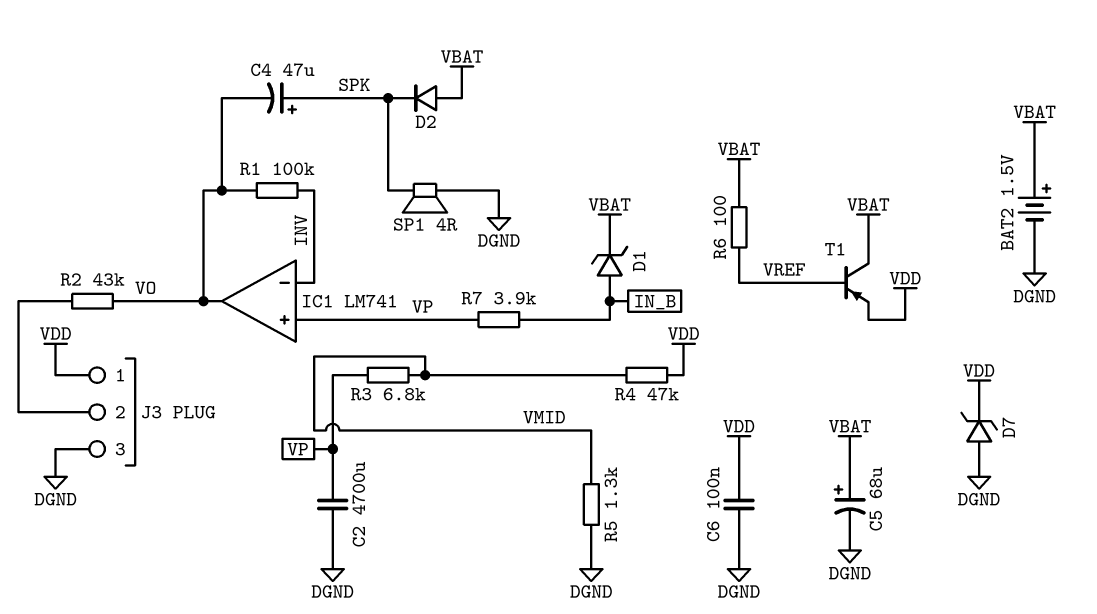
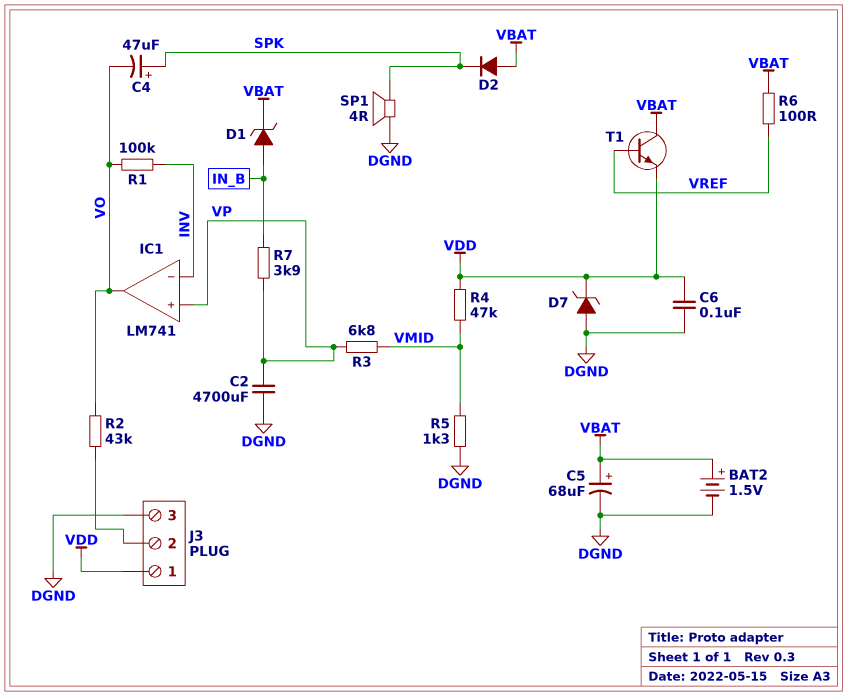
T1: PNP (B VREF, C VBAT, E VDD) -> NPN (B VREF, C VBAT, E VDD)

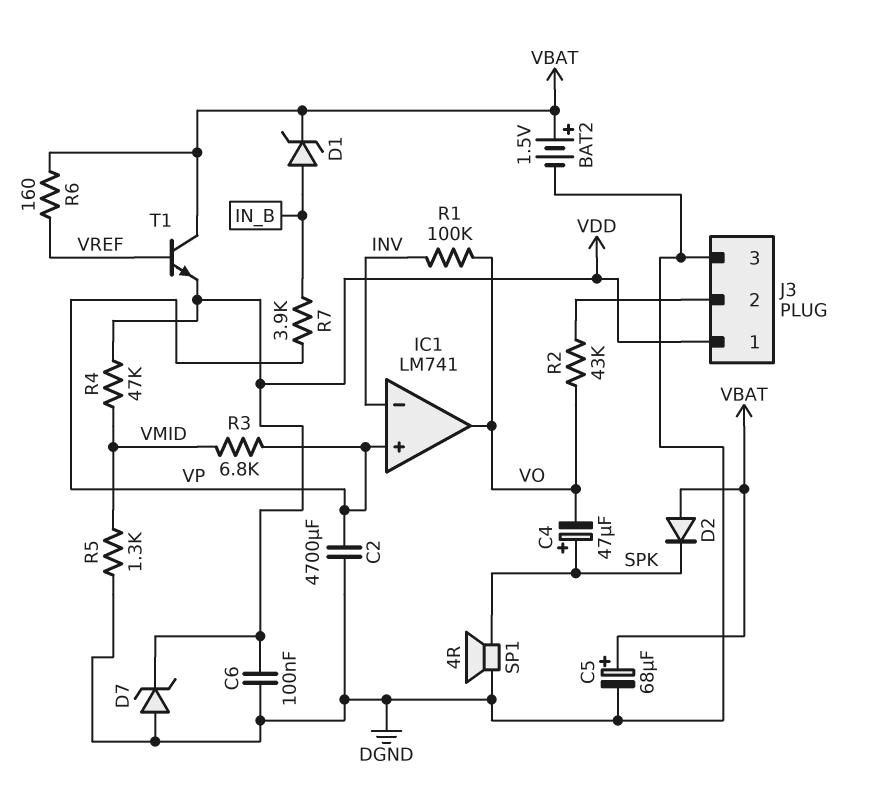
R6: 100 (VBAT, VREF) -> 160 (VBAT, VREF)

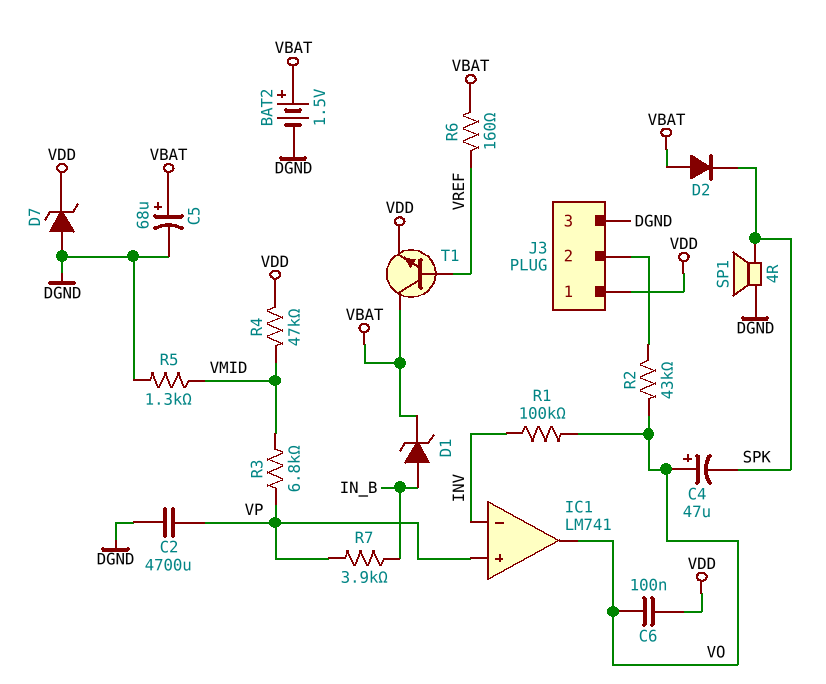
C4: 47uF (plus SPK, minus VO) -> 47uF (plus VO, minus SPK)
C6: 100nF (DGND, VDD) -> 100nF (VDD, VO)

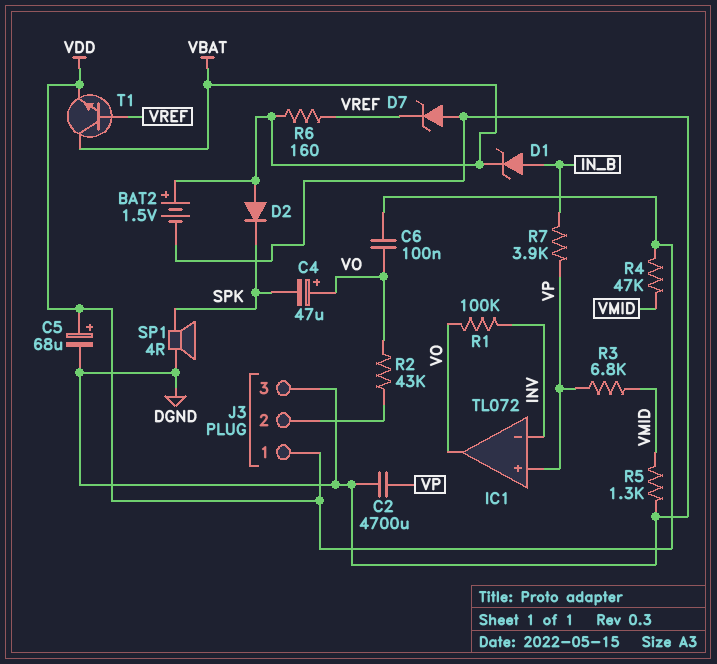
C5: 68uF (plus VBAT, minus DGND) -> 68uF (plus VDD, minus DGND)
D7: zener (A DGND, K VDD) -> zener (A DGND, K VREF)
IC1: LM741 -> TL072

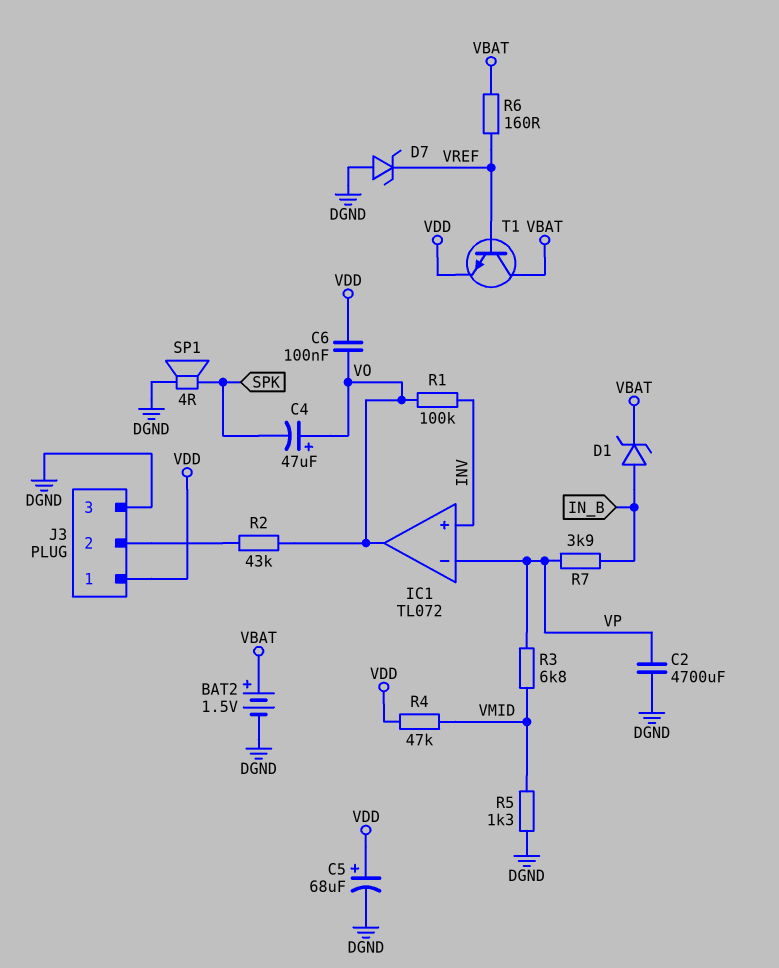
D2: diode (A VBAT, K SPK) -> none
IC1 pin in+: VP -> INV
IC1 pin in-: INV -> VP

